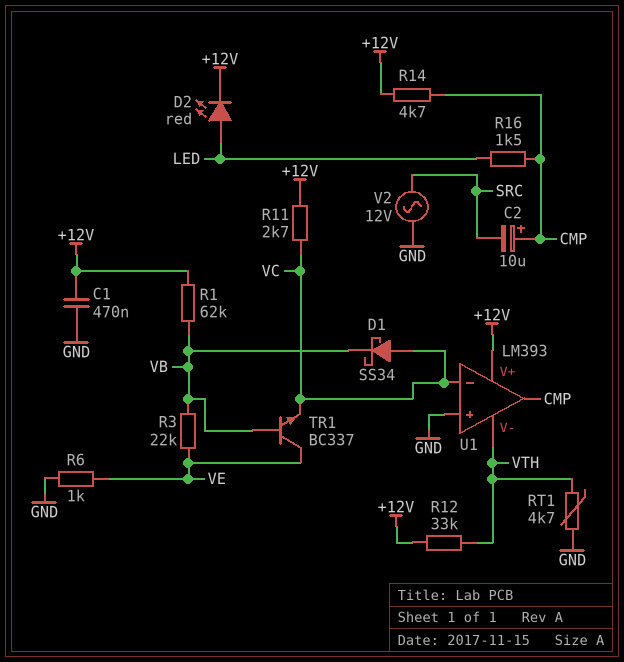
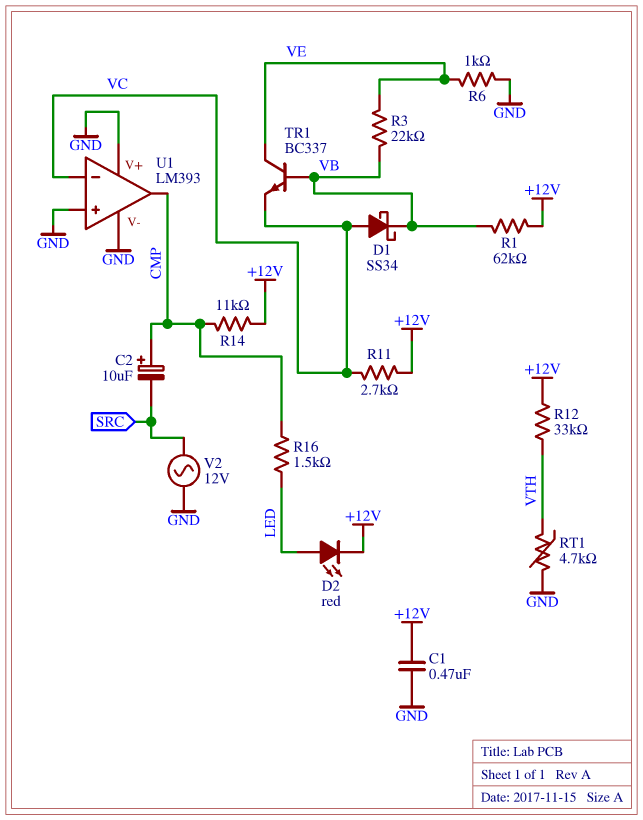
R14: 4.7k (+12V, CMP) -> 11k (+12V, CMP)
U1 pin V+: +12V -> GND
U1 pin V-: VTH -> GND

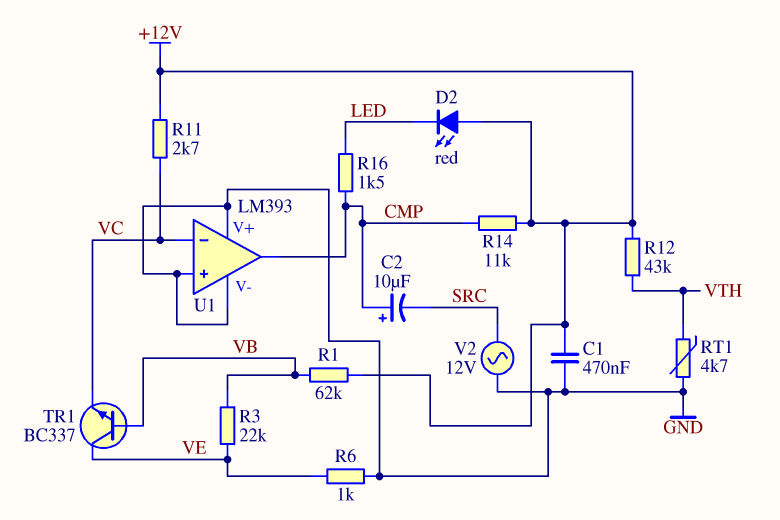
D1: schottky SS34 (A VC, K VB) -> none
D2: LED red (A LED, K +12V) -> LED red (A +12V, K LED)
R12: 33k (+12V, VTH) -> 43k (+12V, VTH)

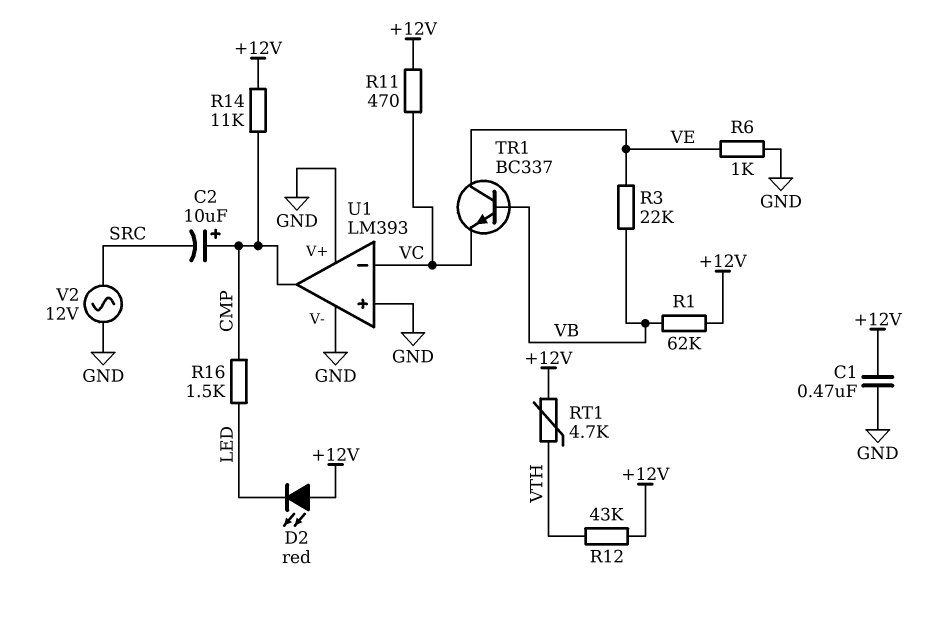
R11: 2.7k (+12V, VC) -> 470 (+12V, VC)
RT1: 4.7k (GND, VTH) -> 4.7k (+12V, VTH)

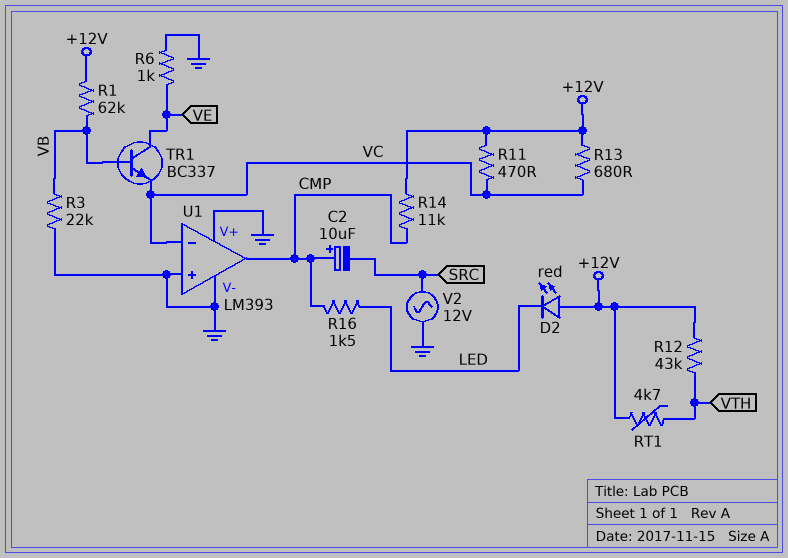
C1: 470nF (+12V, GND) -> none
R3: 22k (VB, VE) -> 22k (GND, VB)
R13: none -> 680 (+12V, VC)

